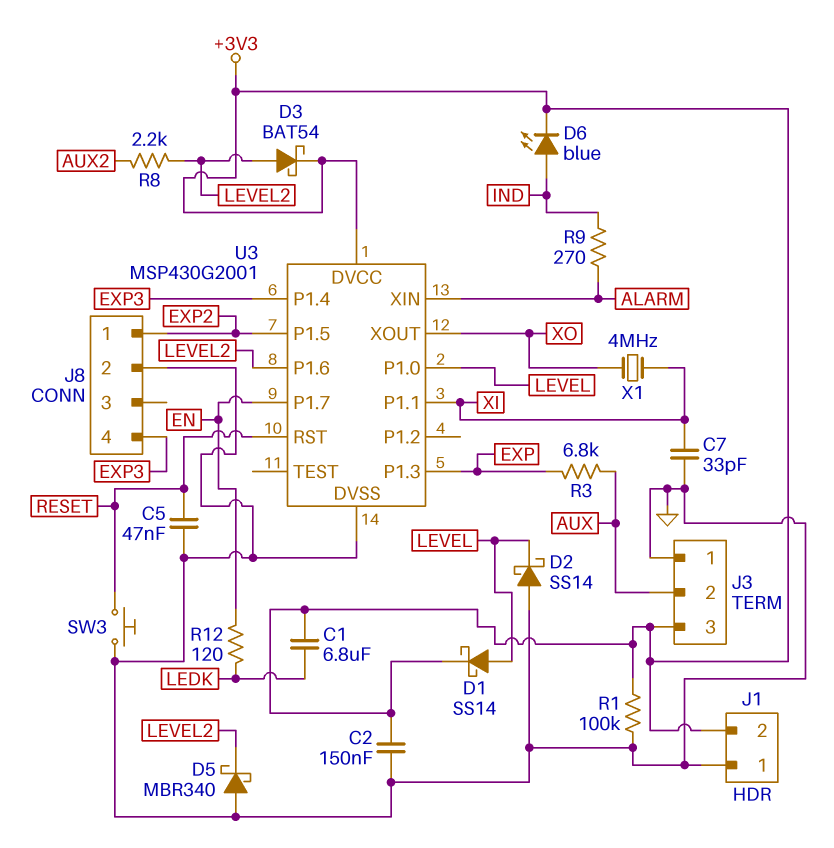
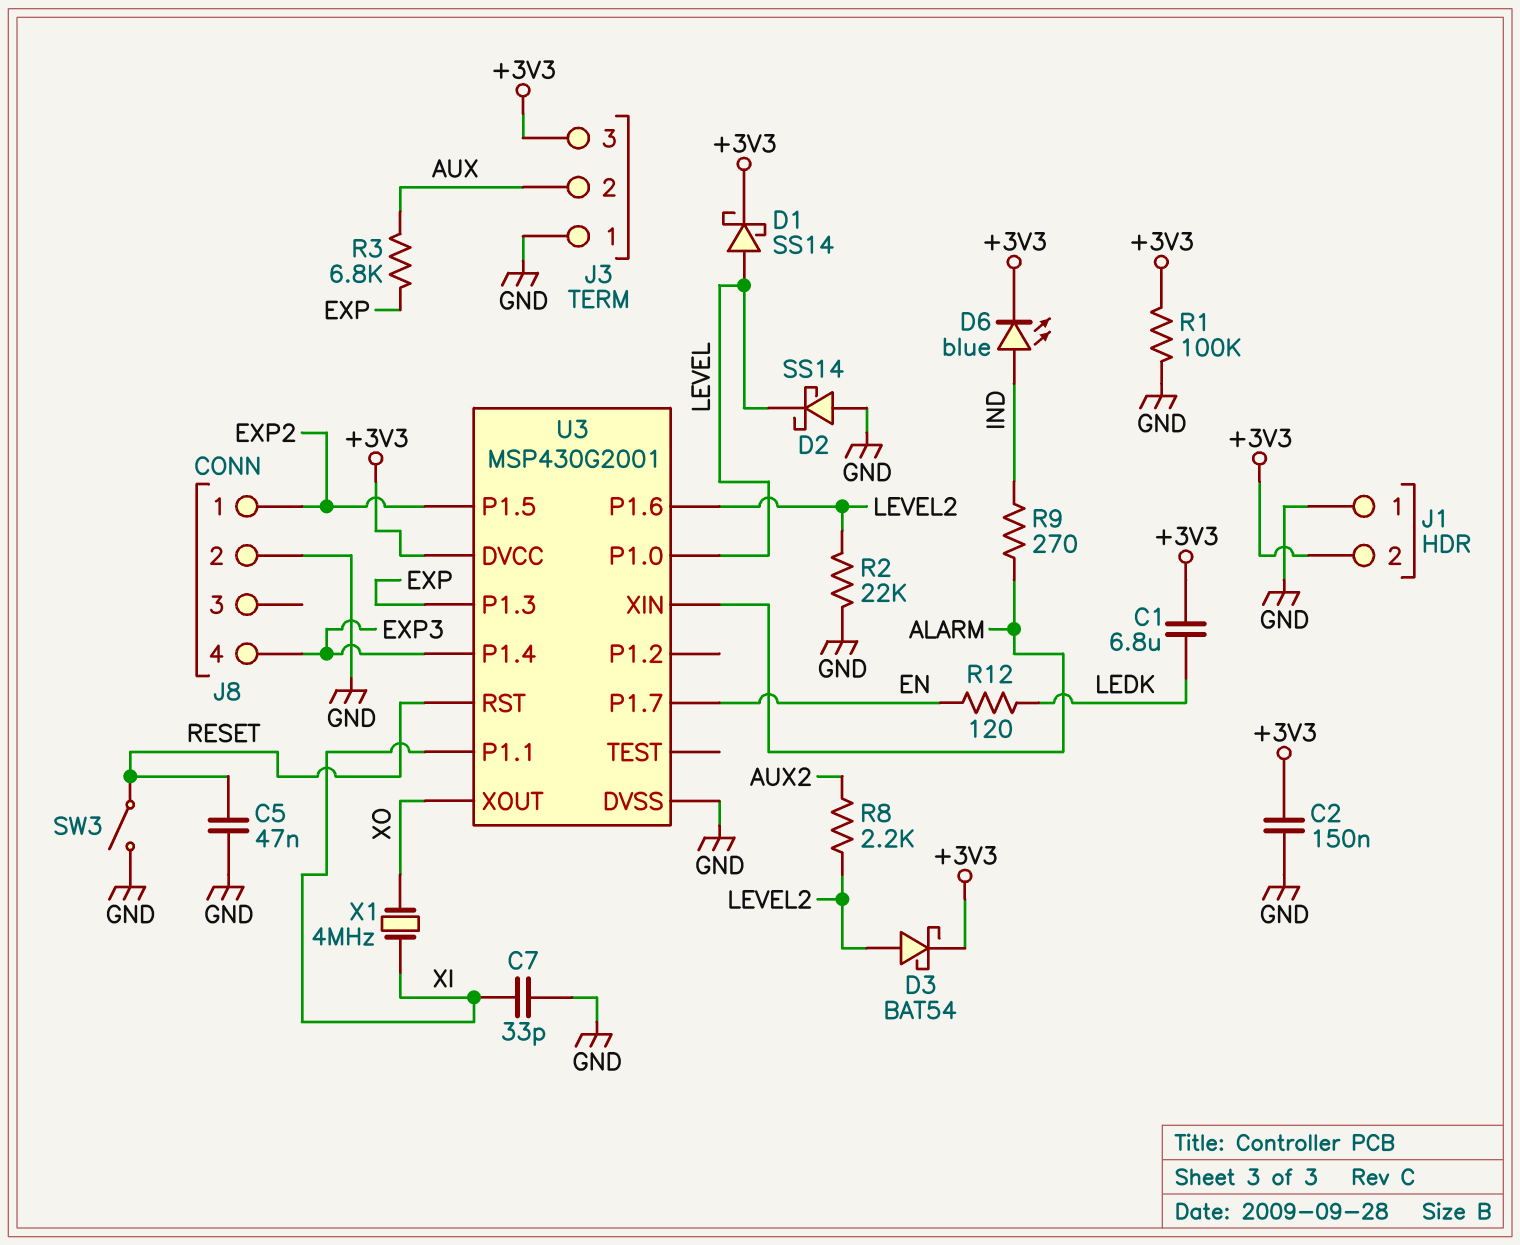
D5: schottky MBR340 (A GND, K LEVEL2) -> none
R2: none -> 22k (GND, LEVEL2)
SW3: button (GND, RESET) -> switch (GND, RESET)

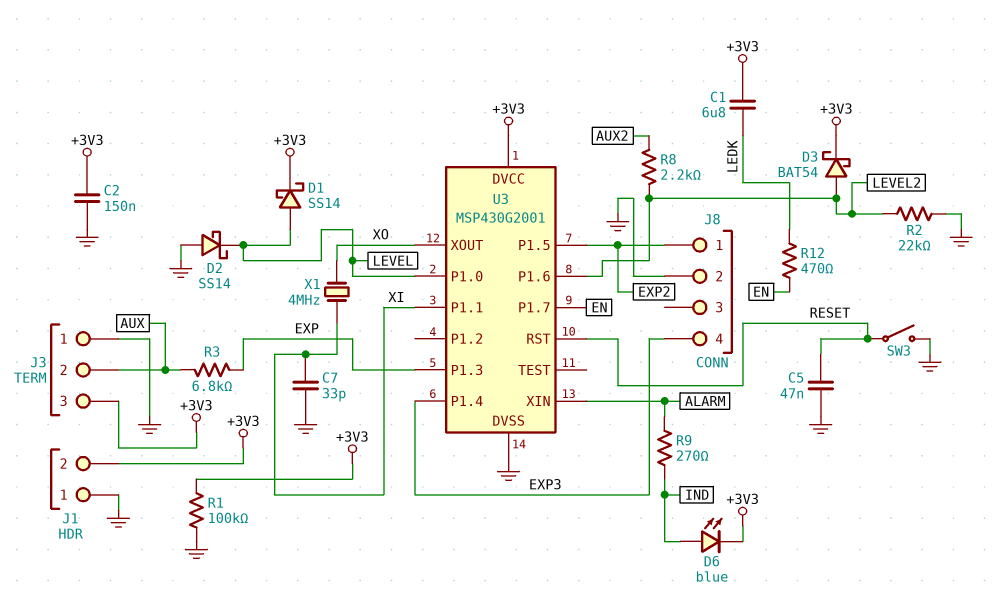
R12: 120 (EN, LEDK) -> 470 (EN, LEDK)

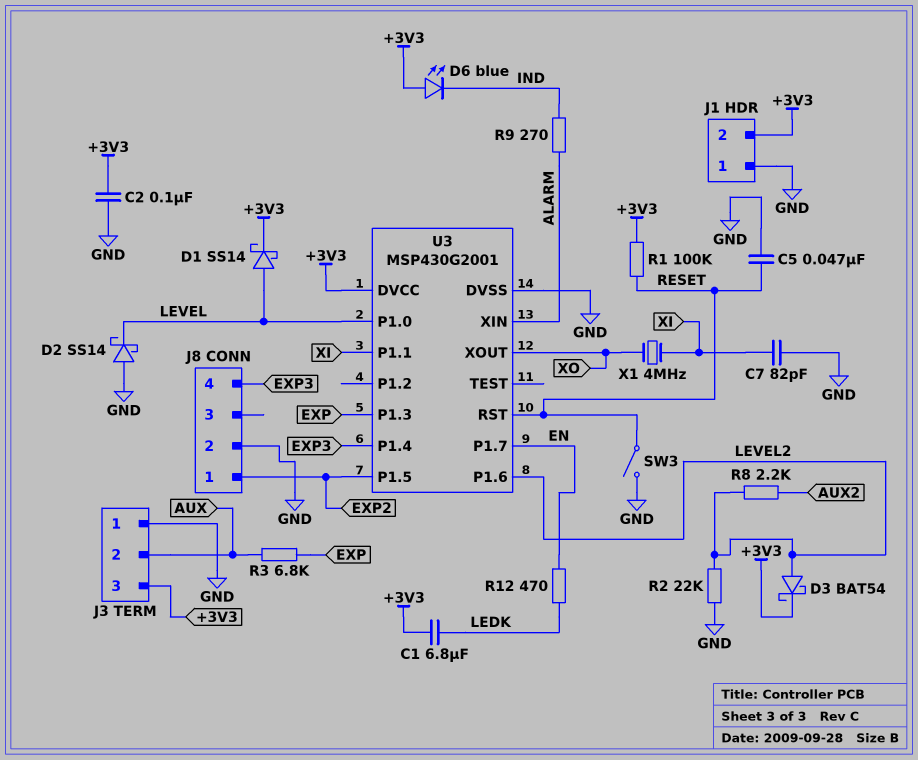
C2: 150nF (+3V3, GND) -> 100nF (+3V3, GND)
C7: 33pF (GND, XI) -> 82pF (GND, XI)
D6: LED blue (A IND, K +3V3) -> LED blue (A +3V3, K IND)
R1: 100k (+3V3, GND) -> 100k (+3V3, RESET)

